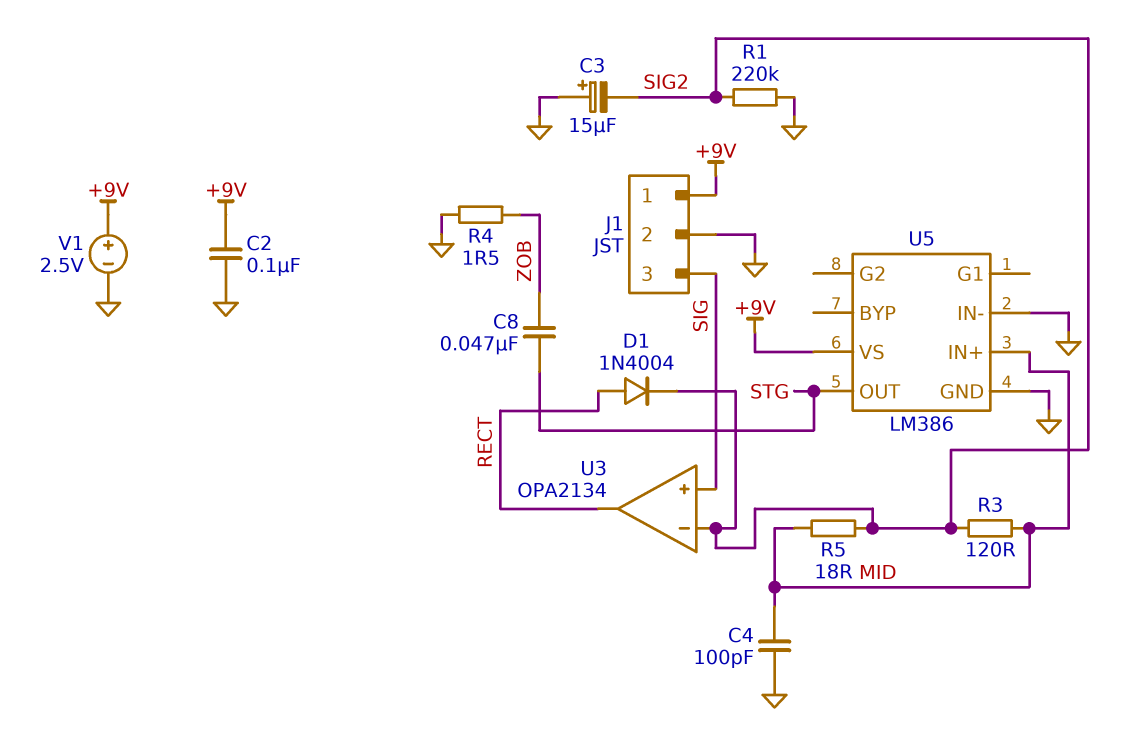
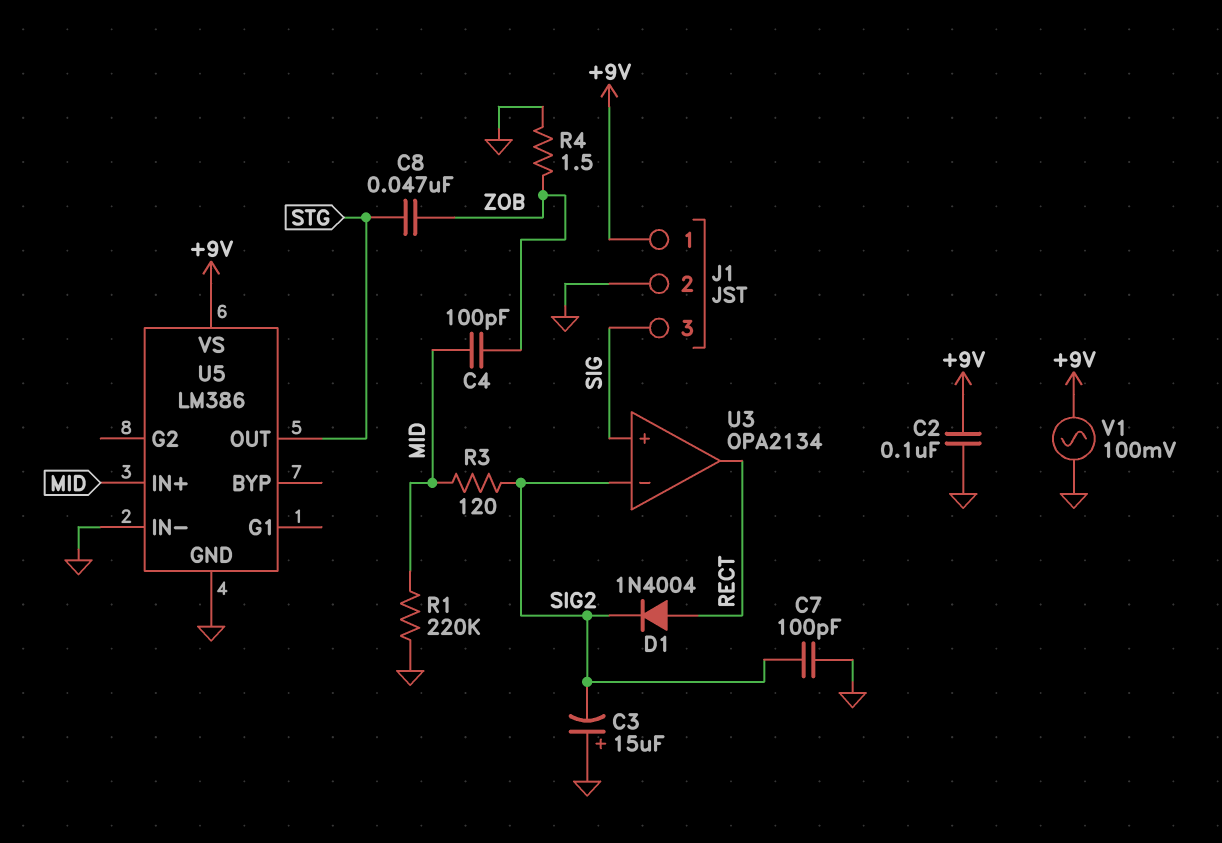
C4: 100pF (GND, MID) -> 100pF (MID, ZOB)
C7: none -> 100pF (GND, SIG2)
R1: 220k (GND, SIG2) -> 220k (GND, MID)
R5: 18 (MID, SIG2) -> none
V1: 2.5V (plus +9V, minus GND) -> AC 100mV (+9V, GND)

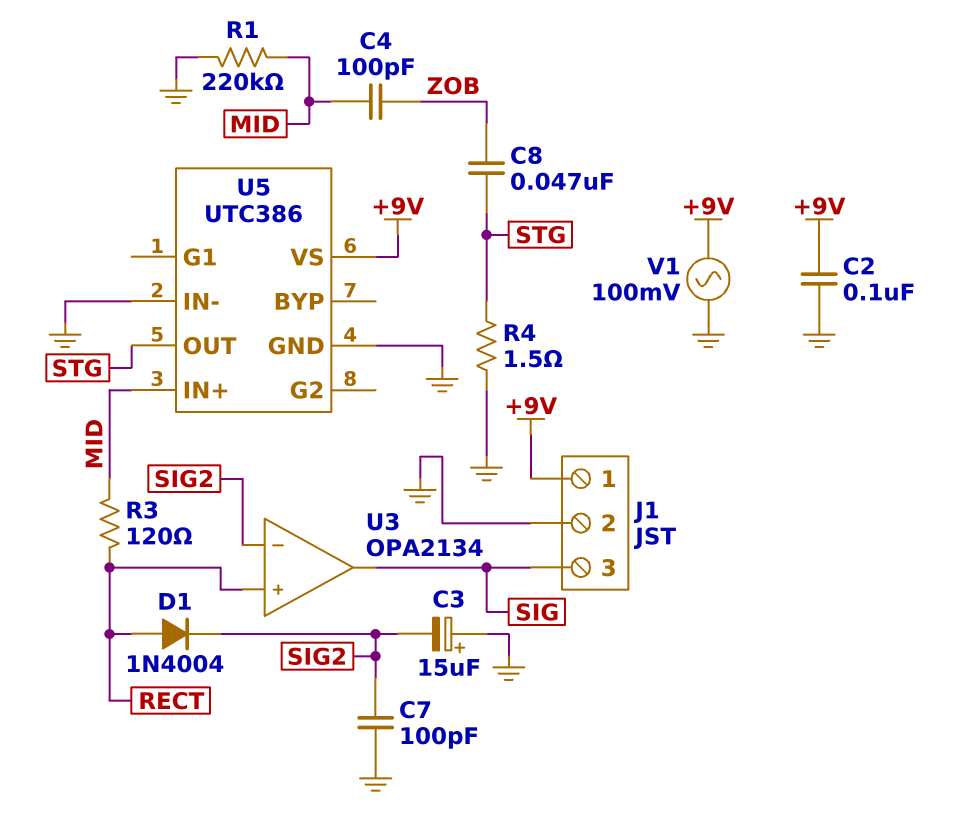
R3: 120 (MID, SIG2) -> 120 (MID, RECT)
R4: 1.5 (GND, ZOB) -> 1.5 (GND, STG)
U3 pin in+: SIG -> RECT
U3 pin out: RECT -> SIG
U5: LM386 -> UTC386

